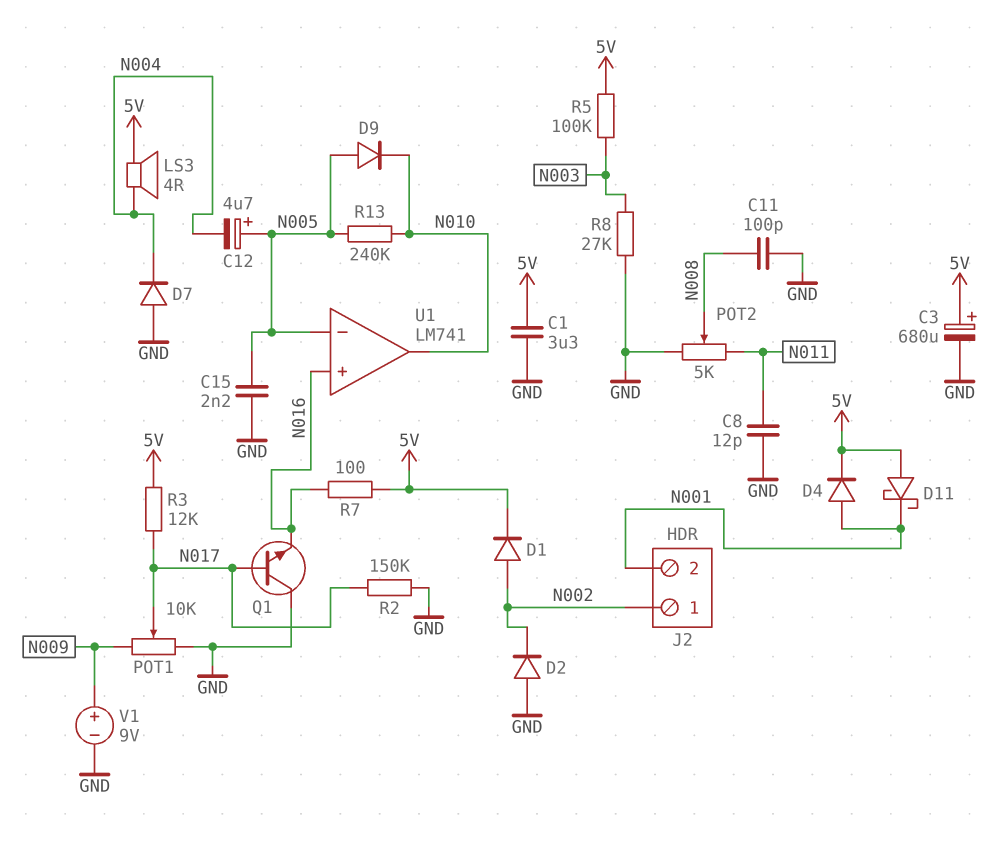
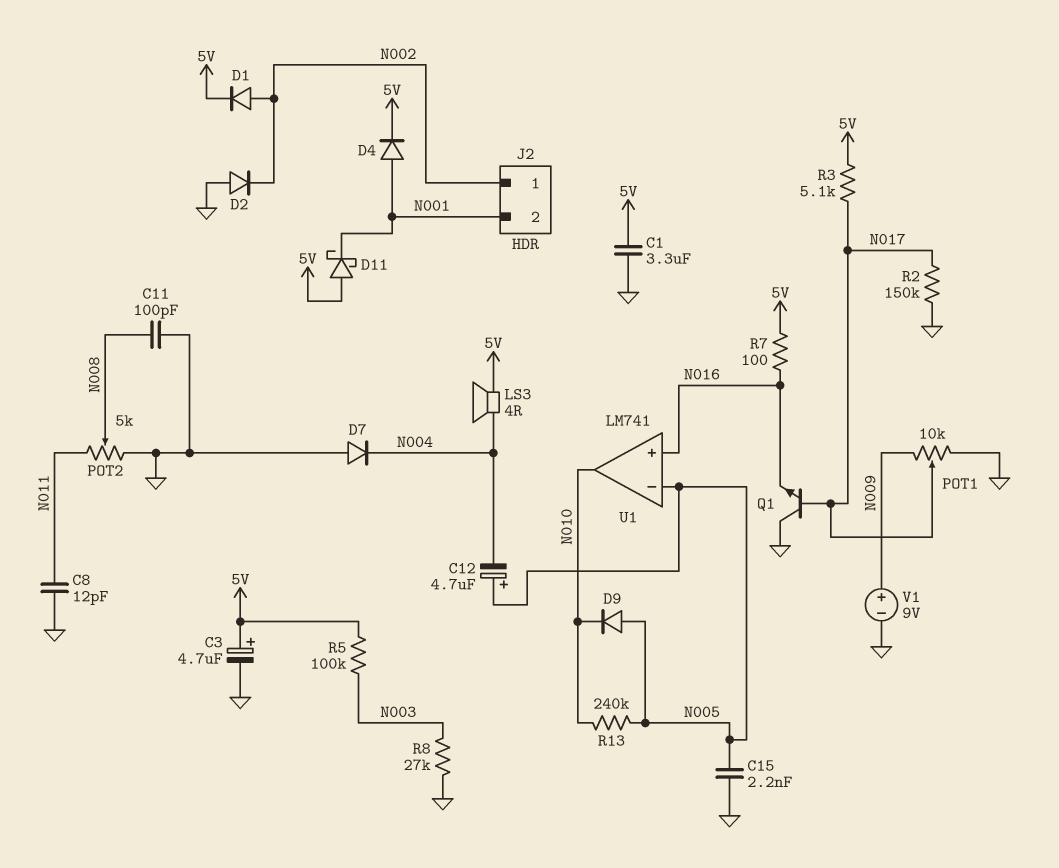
C3: 680uF (plus 5V, minus GND) -> 4.7uF (plus 5V, minus GND)
R3: 12k (5V, N017) -> 5.1k (5V, N017)

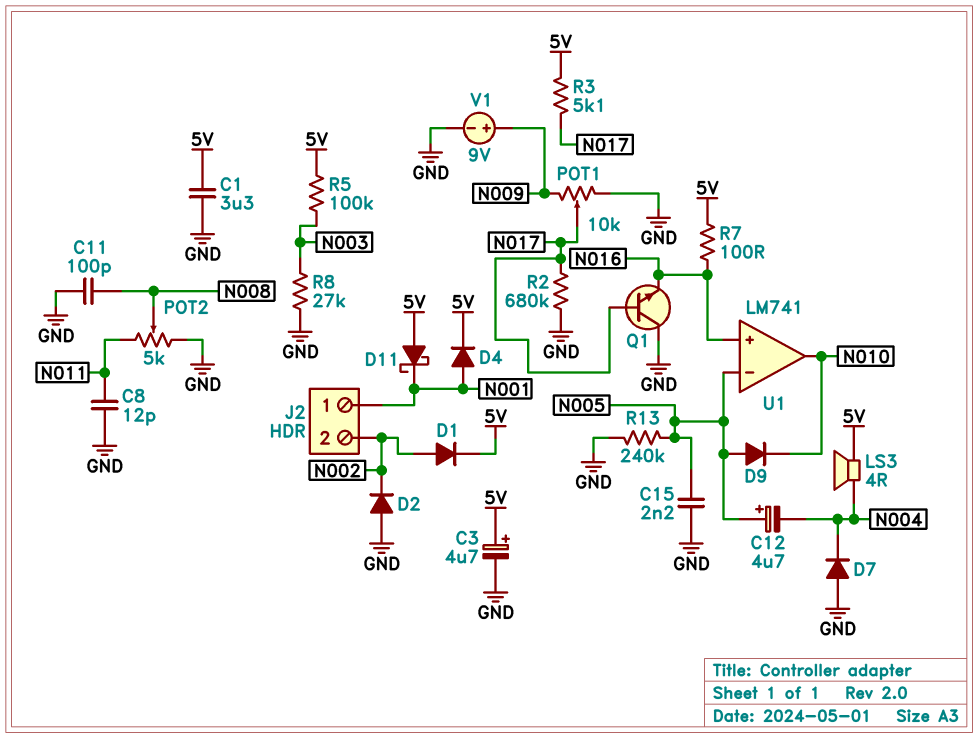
J2 pin 1: N002 -> N001
J2 pin 2: N001 -> N002
R2: 150k (GND, N017) -> 680k (GND, N017)
R13: 240k (N005, N010) -> 240k (GND, N005)

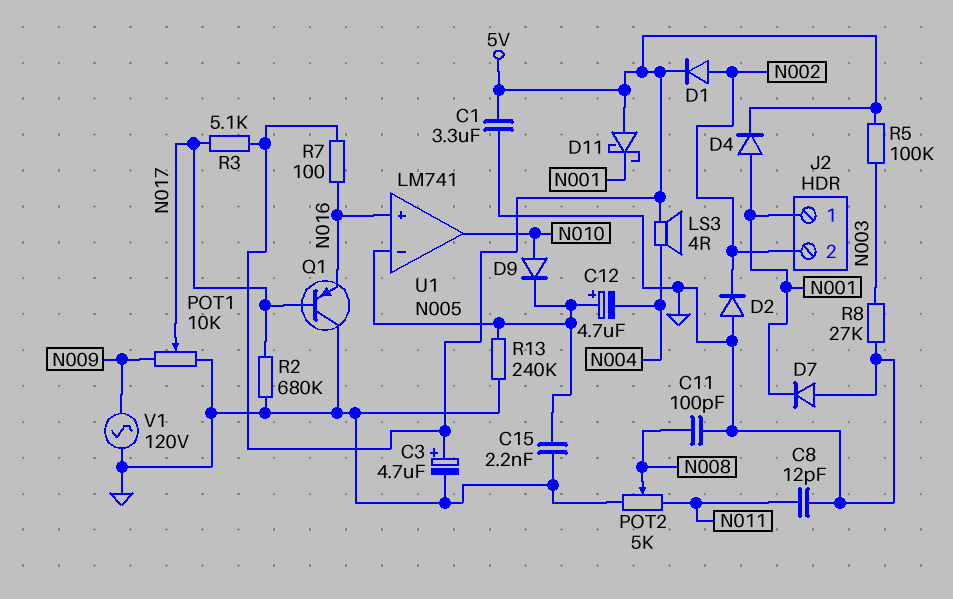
D7: diode (A GND, K N004) -> diode (A GND, K N001)
D9: diode (A N005, K N010) -> diode (A N010, K N005)
Q1: NPN (B N017, C GND, E N016) -> PNP (B N017, C GND, E N016)
V1: 9V (plus N009, minus GND) -> AC 120V (GND, N009)

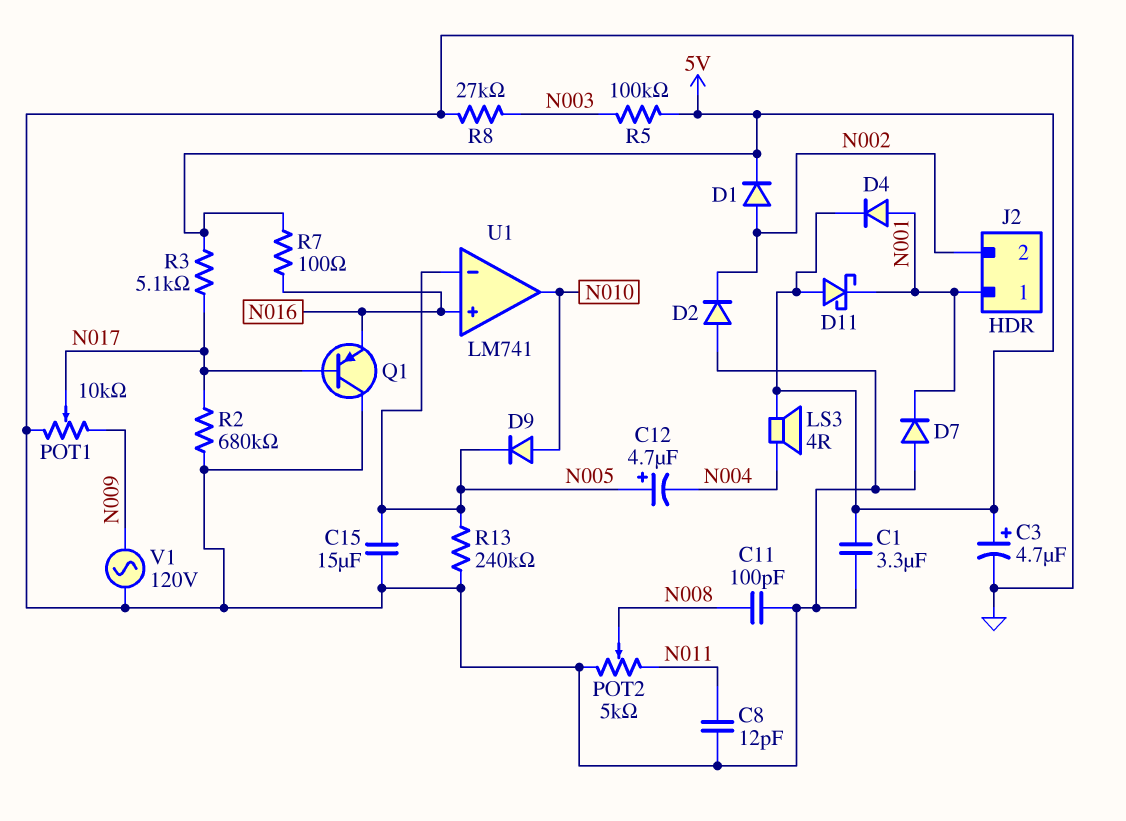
C15: 2.2nF (GND, N005) -> 15uF (GND, N005)

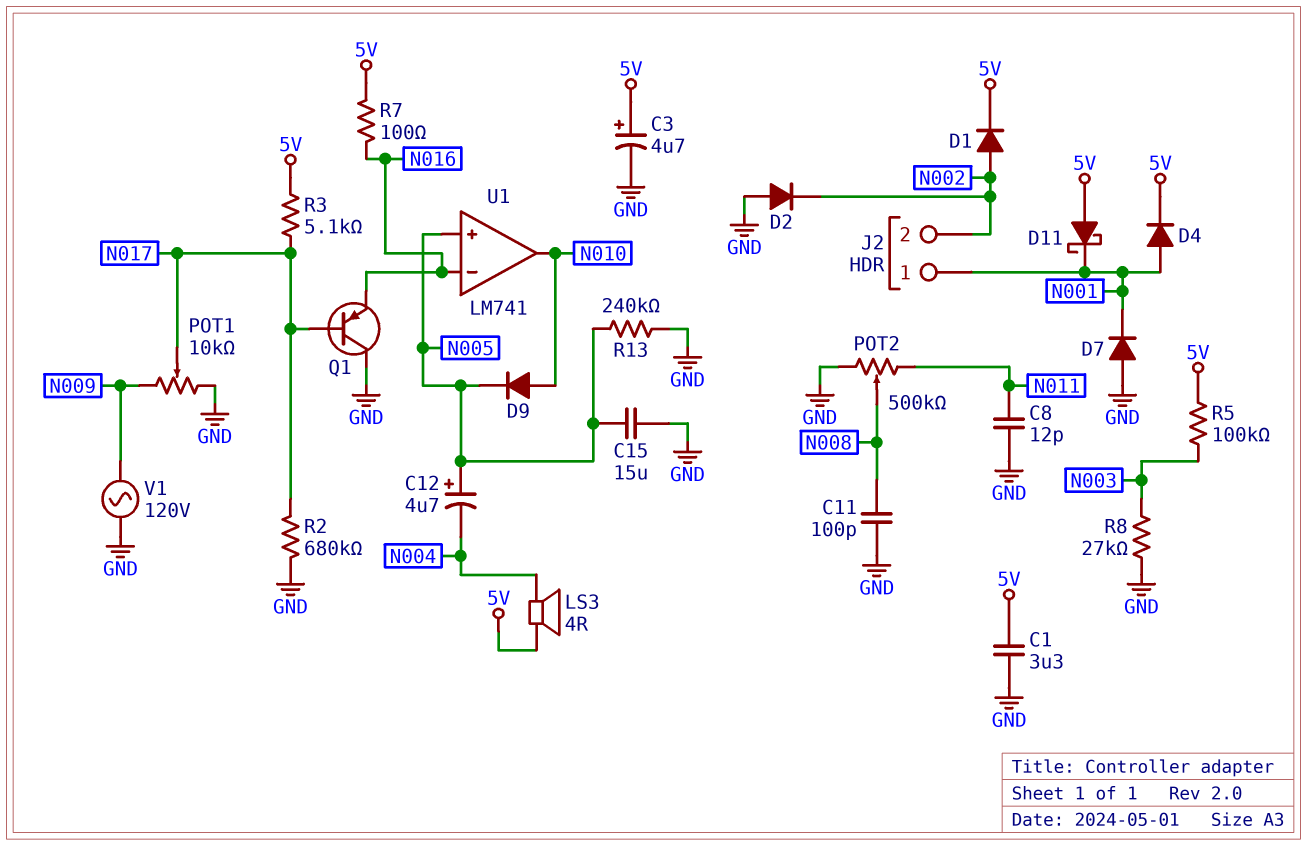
POT2: 5k (GND, N011, wiper N008) -> 500k (GND, N011, wiper N008)
U1 pin in+: N016 -> N005
U1 pin in-: N005 -> N016

